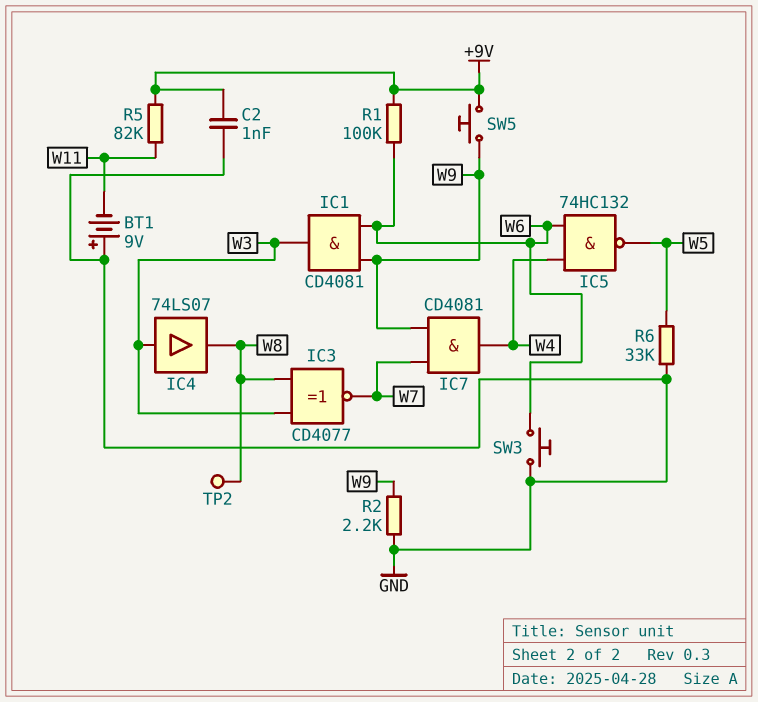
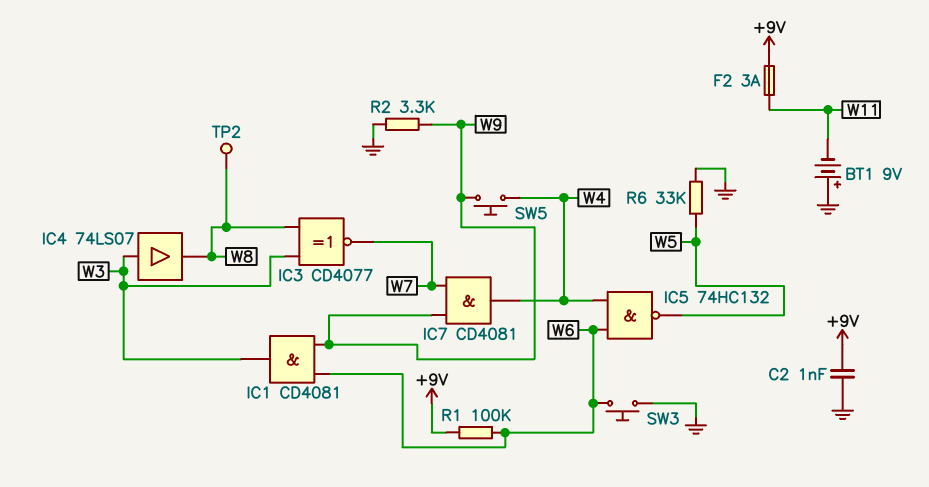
F2: none -> 3A (+9V, W11)
R2: 2.2k (GND, W9) -> 3.3k (GND, W9)
R5: 82k (+9V, W11) -> none
SW5: button (+9V, W9) -> button (W4, W9)

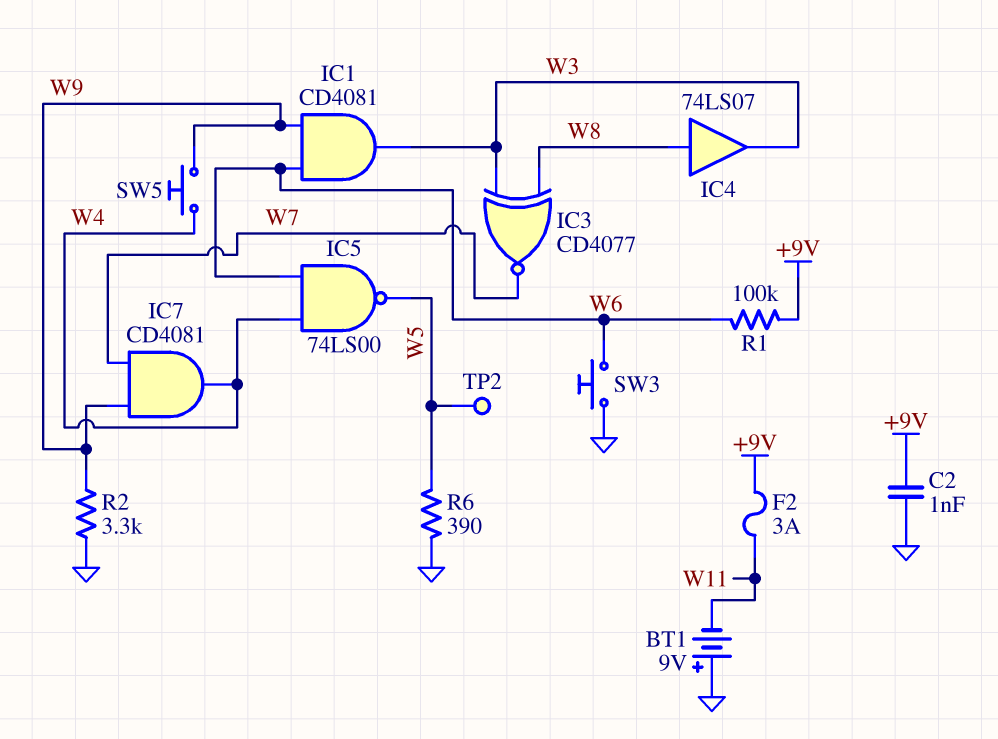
IC4: buffer 74LS07 (in W3, out W8) -> buffer 74LS07 (in W8, out W3)
IC5: NAND 74HC132 (in W4, in W6, out W5) -> NAND 74LS00 (in W4, in W6, out W5)
R6: 33k (GND, W5) -> 390 (GND, W5)
TP2: test point (W8) -> test point (W5)

